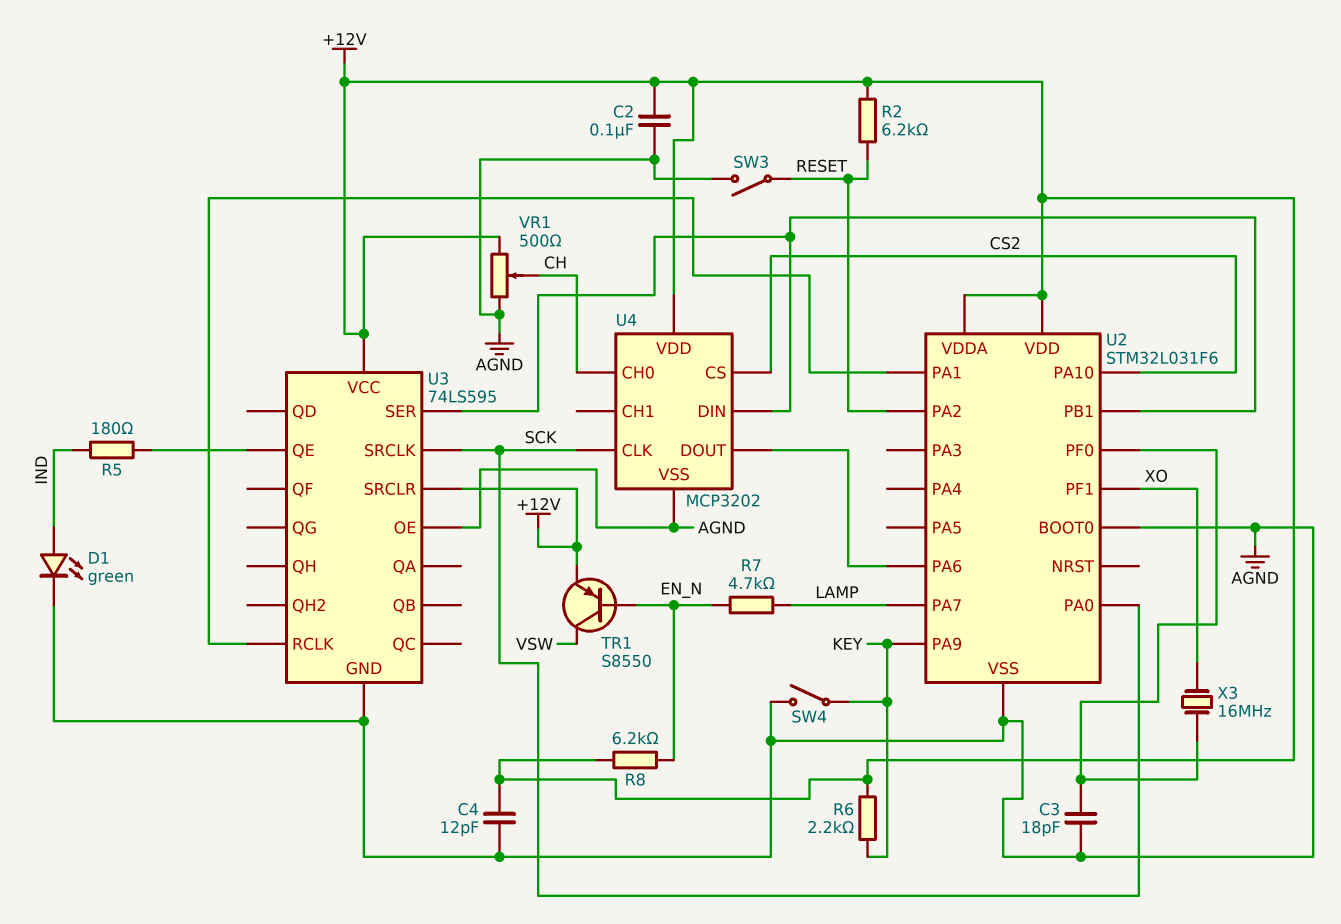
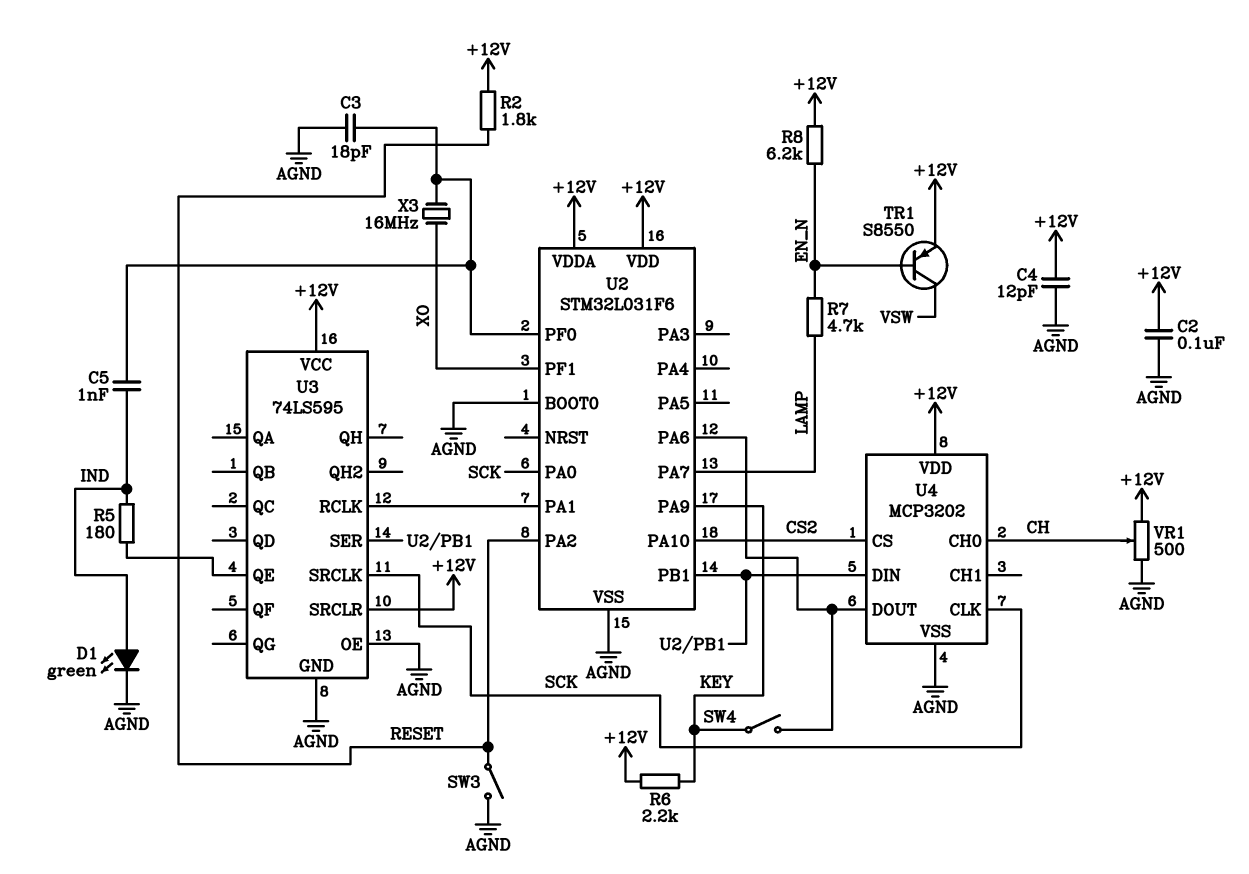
C5: none -> 1nF (IND, U2/PF0)
R2: 6.2k (+12V, RESET) -> 1.8k (+12V, RESET)
SW4: switch (AGND, KEY) -> switch (KEY, U2/PA6)

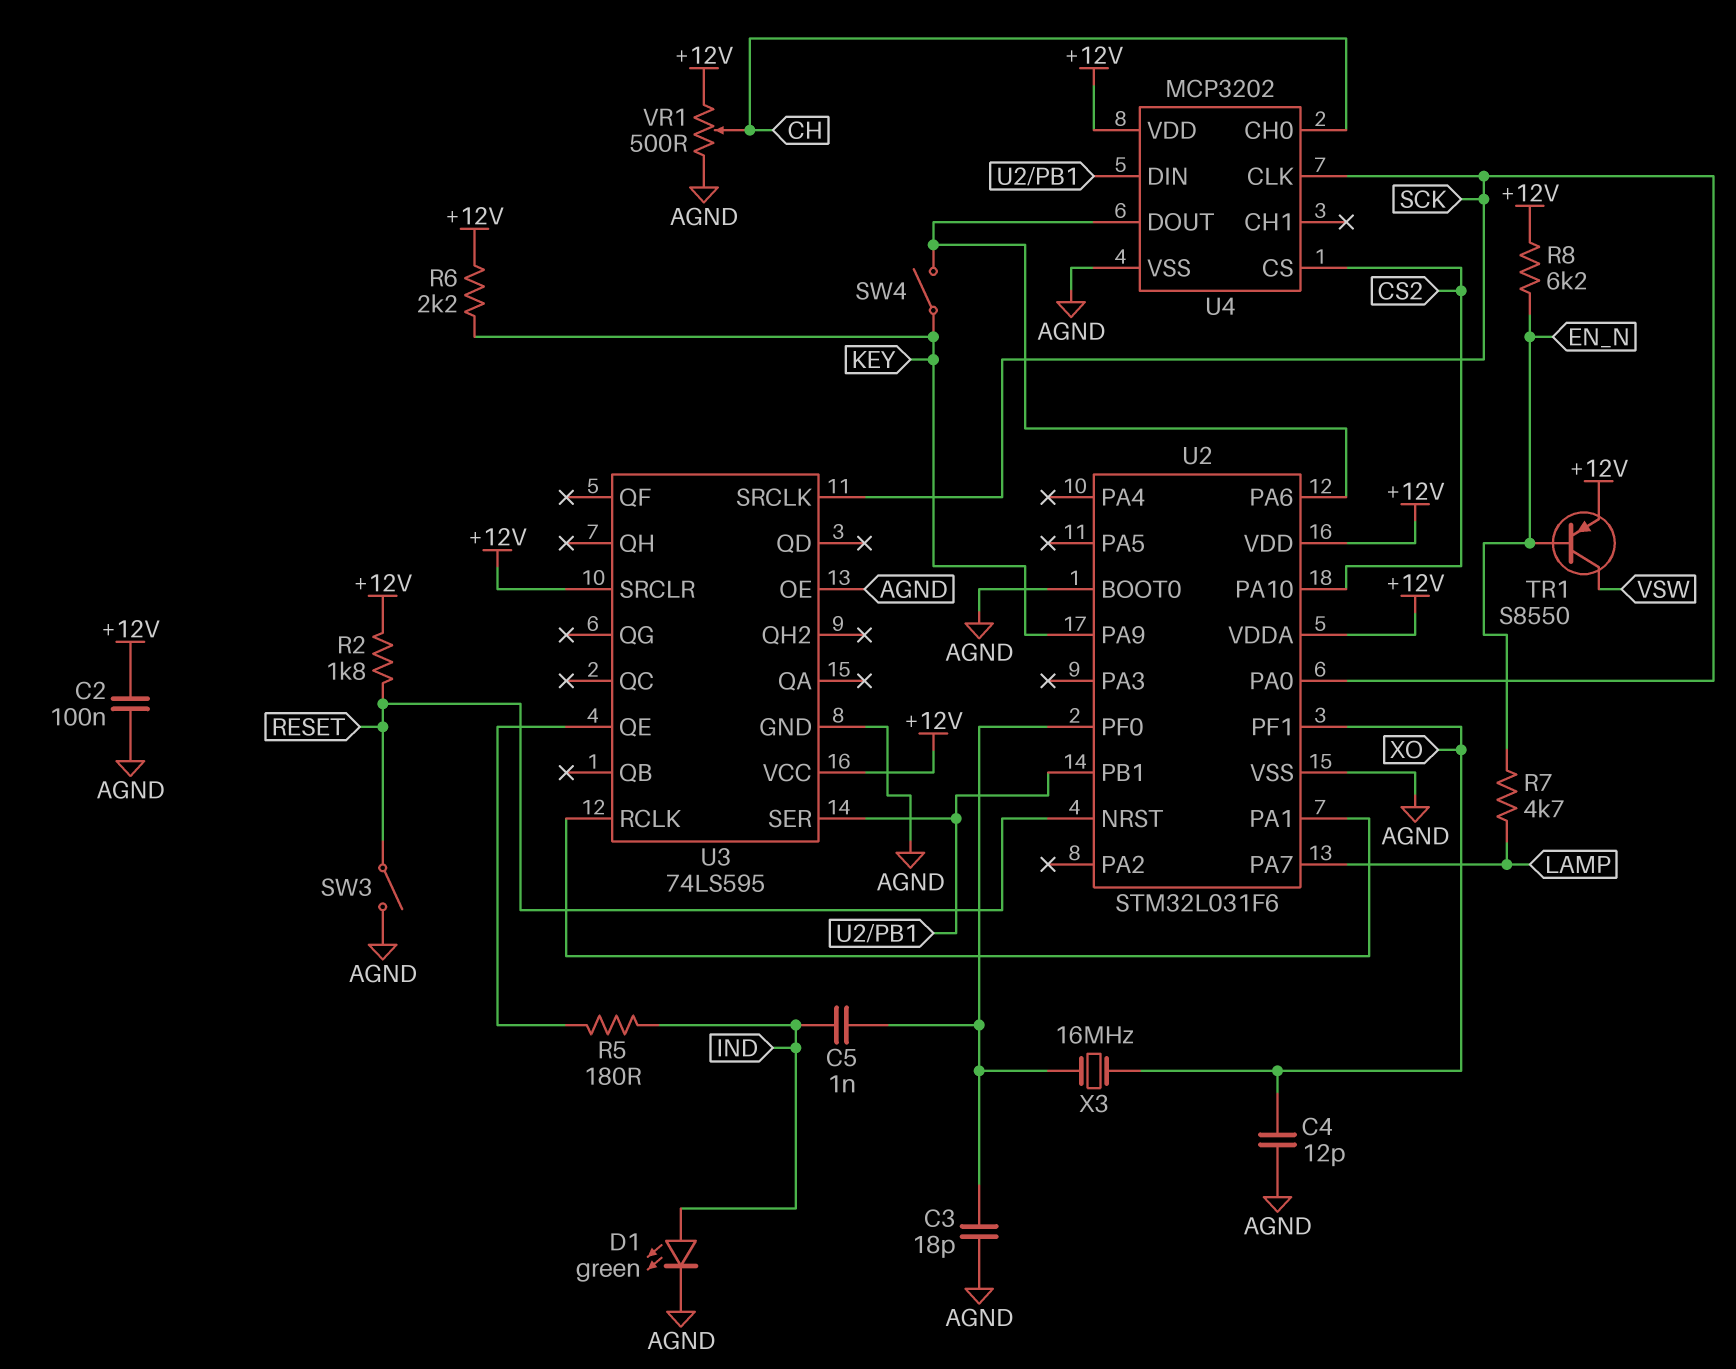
C4: 12pF (+12V, AGND) -> 12pF (AGND, XO)
U2 pin NRST: none -> RESET
U2 pin PA2: RESET -> none

